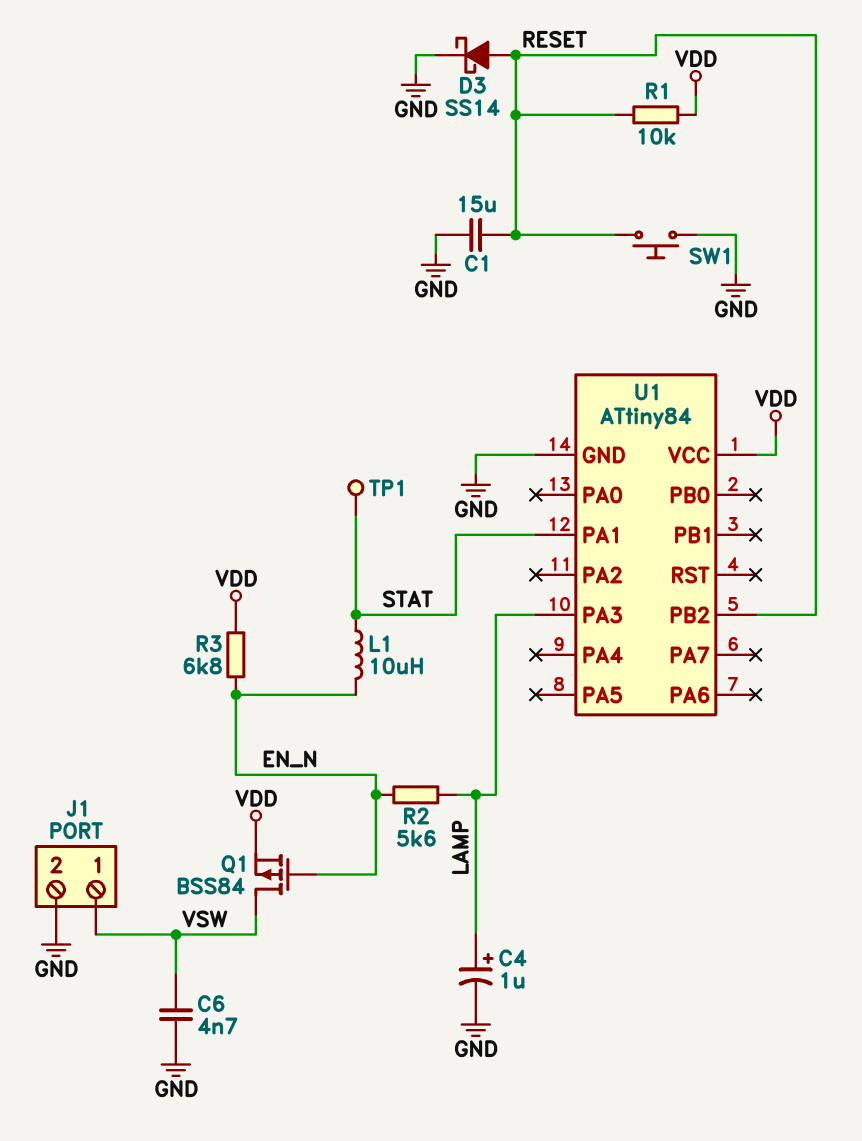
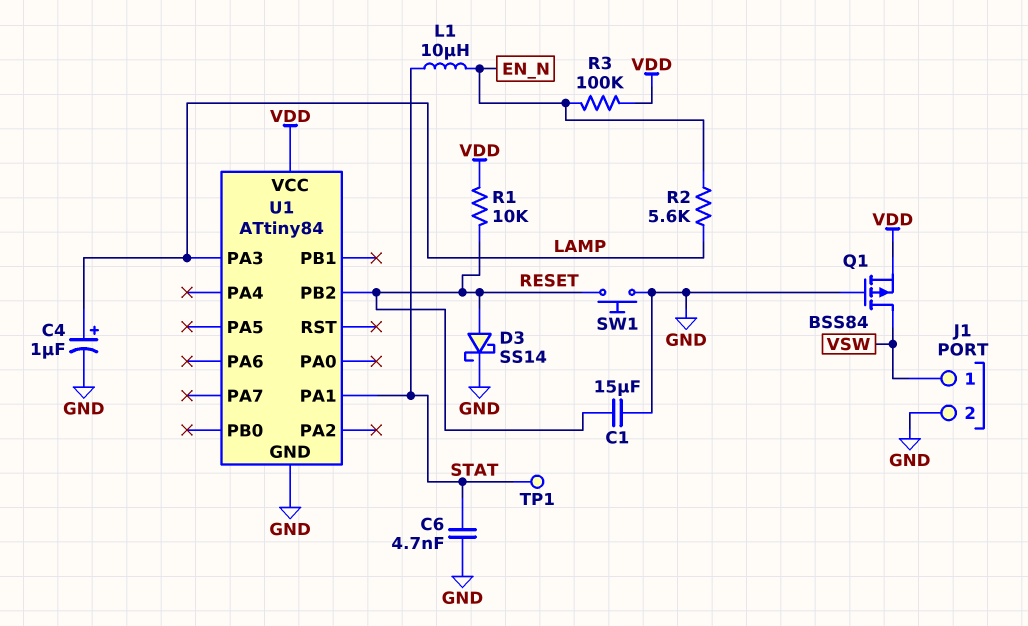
C6: 4.7nF (GND, VSW) -> 4.7nF (GND, STAT)
Q1: PMOS BSS84 (G EN_N, D VSW, S VDD) -> PMOS BSS84 (G GND, D VSW, S VDD)
R3: 6.8k (EN_N, VDD) -> 100k (EN_N, VDD)

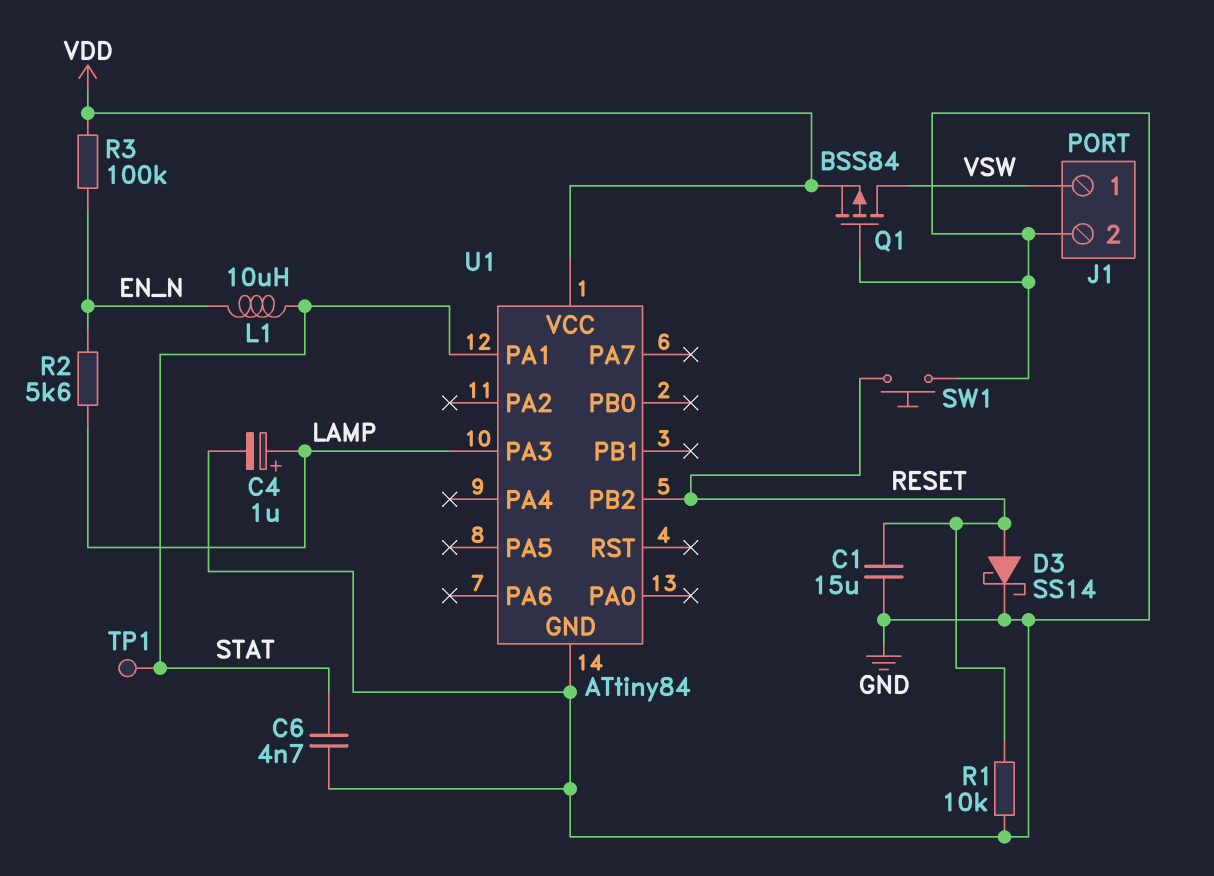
R1: 10k (RESET, VDD) -> 10k (GND, RESET)

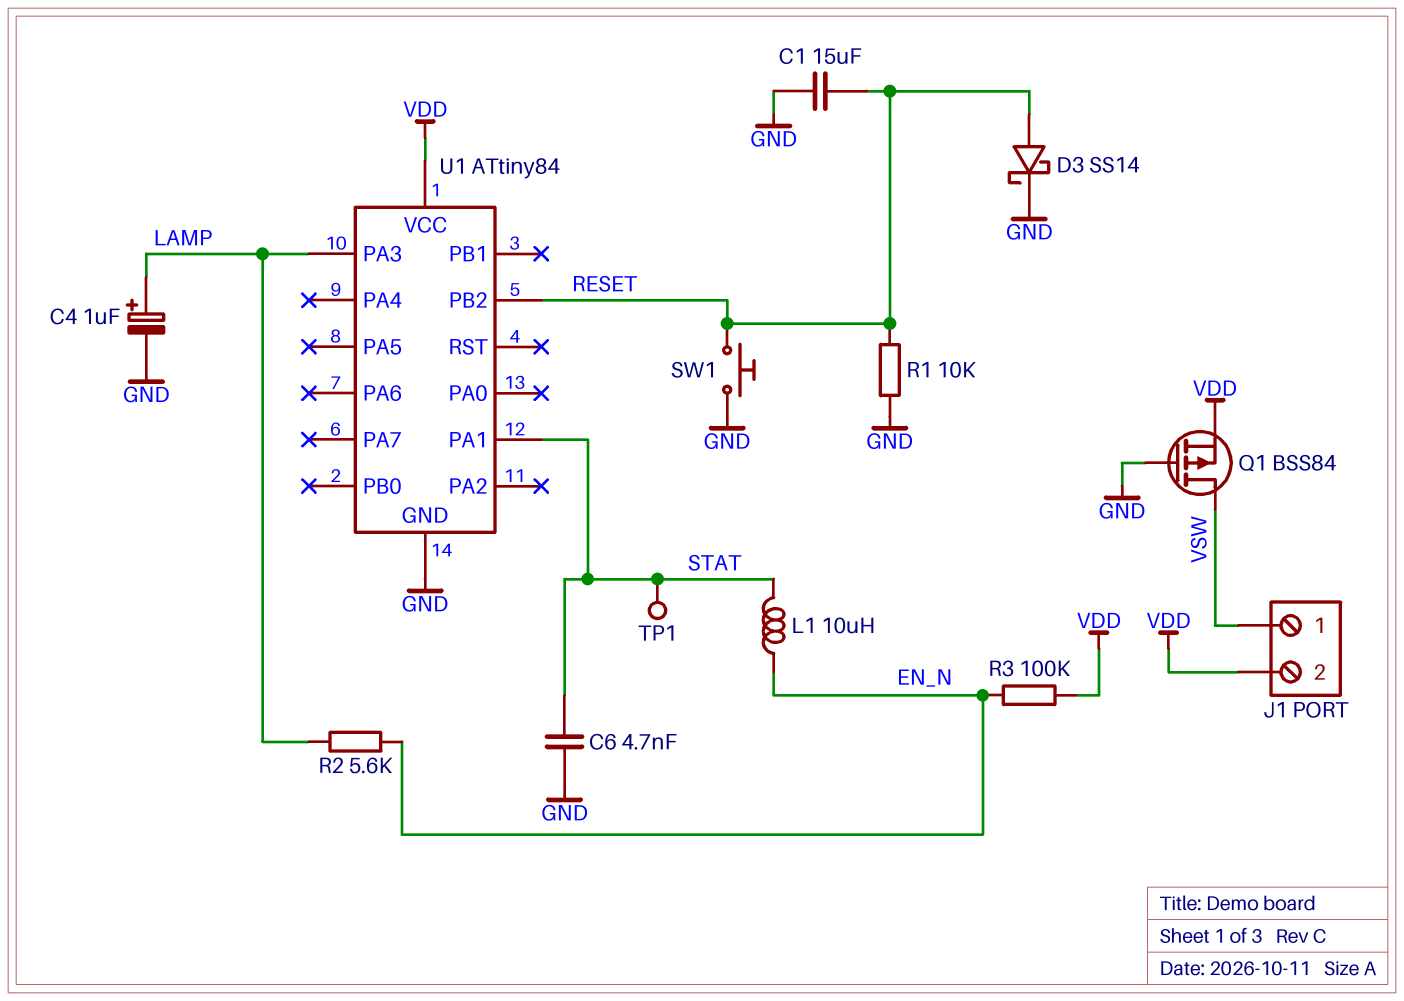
J1 pin 2: GND -> VDD

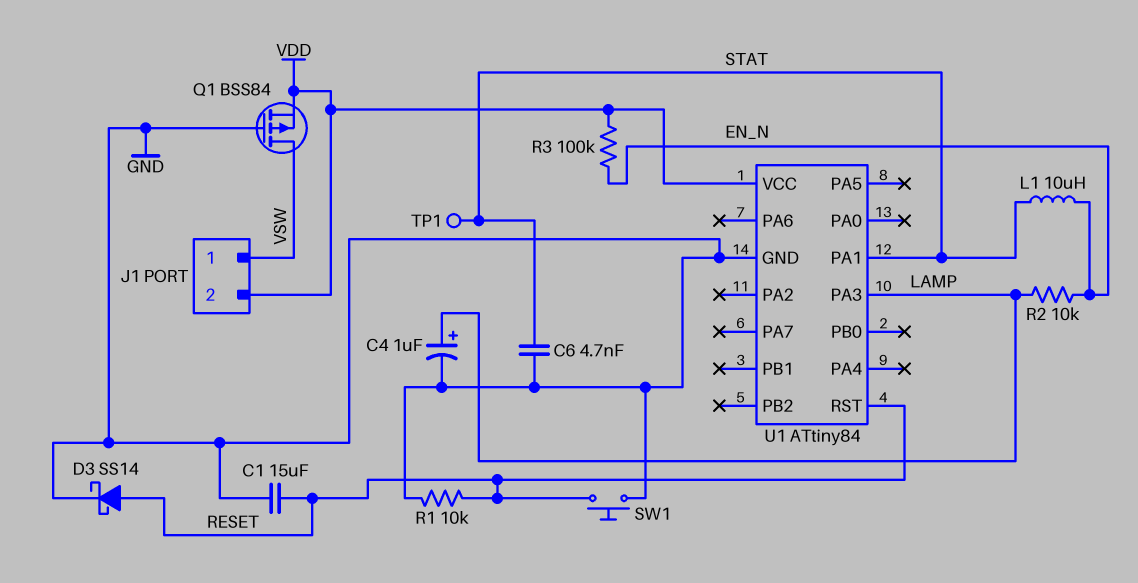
R2: 5.6k (EN_N, LAMP) -> 10k (EN_N, LAMP)
U1 pin PB2: RESET -> none
U1 pin RST: none -> RESET

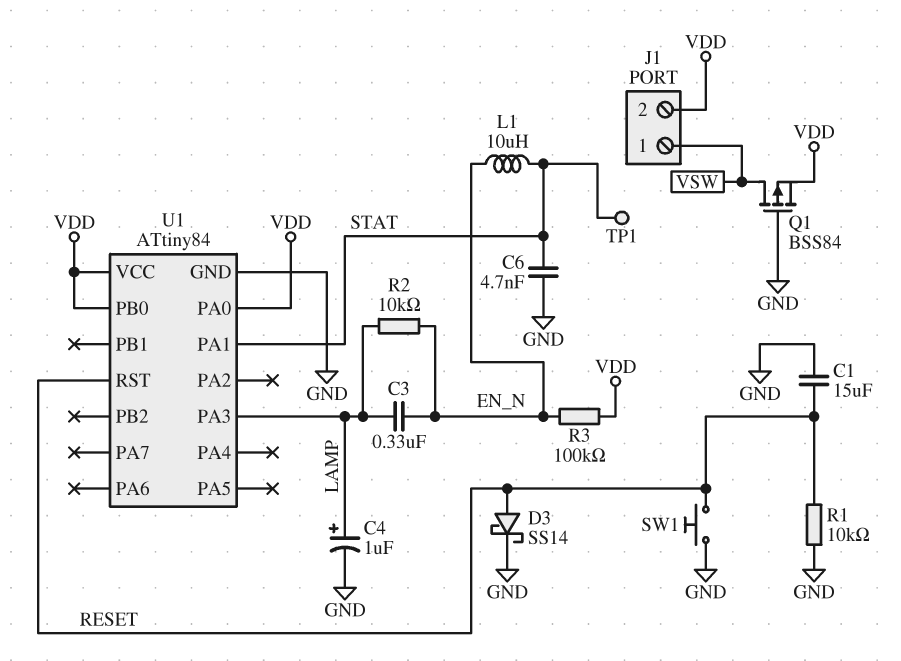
C3: none -> 330nF (EN_N, LAMP)
U1 pin PA0: none -> VDD
U1 pin PB0: none -> VDD

